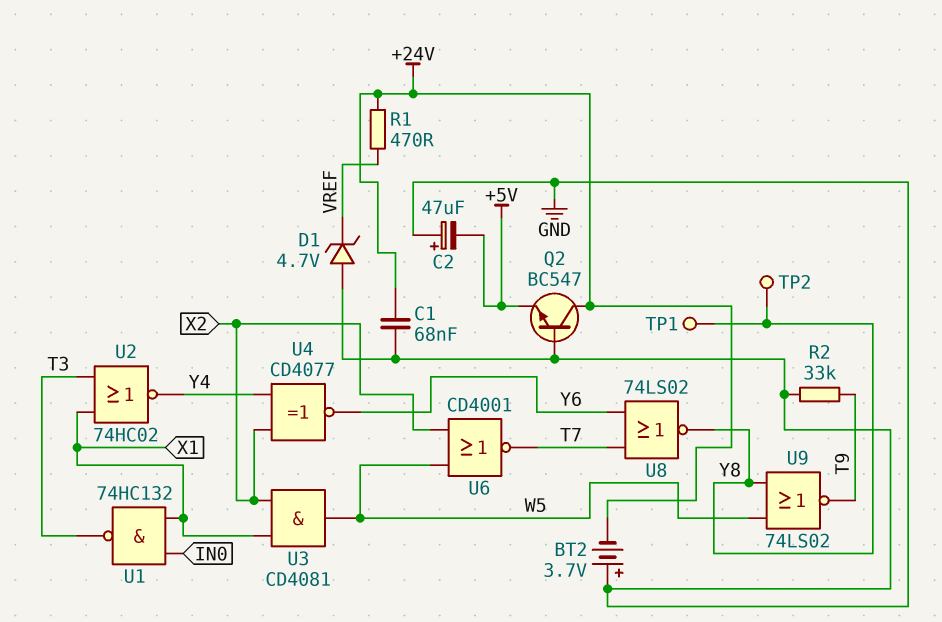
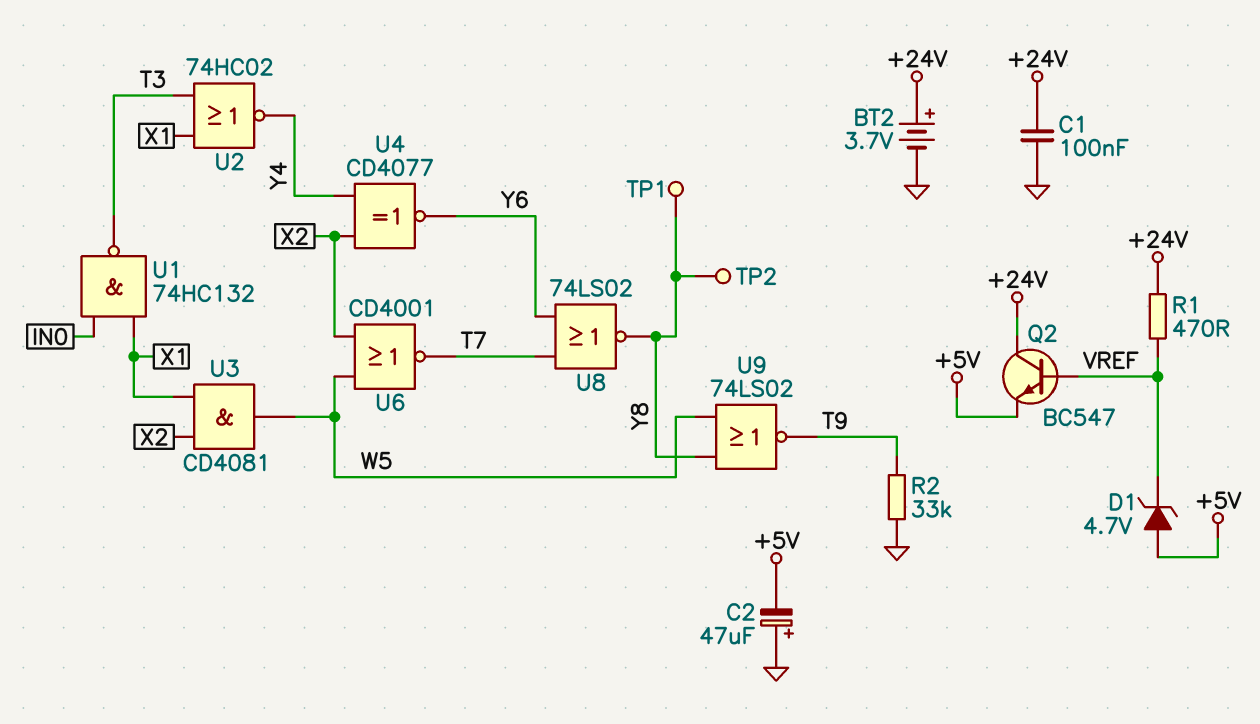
BT2: 3.7V (plus GND, minus +24V) -> 3.7V (plus +24V, minus GND)
C1: 68nF (+24V, GND) -> 100nF (+24V, GND)
D1: zener 4.7V (A GND, K VREF) -> zener 4.7V (A +5V, K VREF)
Q2: NPN BC547 (B GND, C +24V, E +5V) -> NPN BC547 (B VREF, C +24V, E +5V)

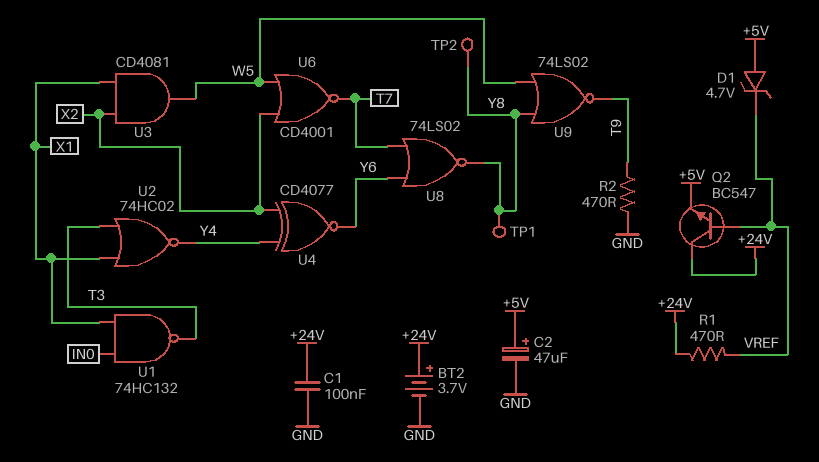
C2: 47uF (plus GND, minus +5V) -> 47uF (plus +5V, minus GND)
R2: 33k (GND, T9) -> 470 (GND, T9)

